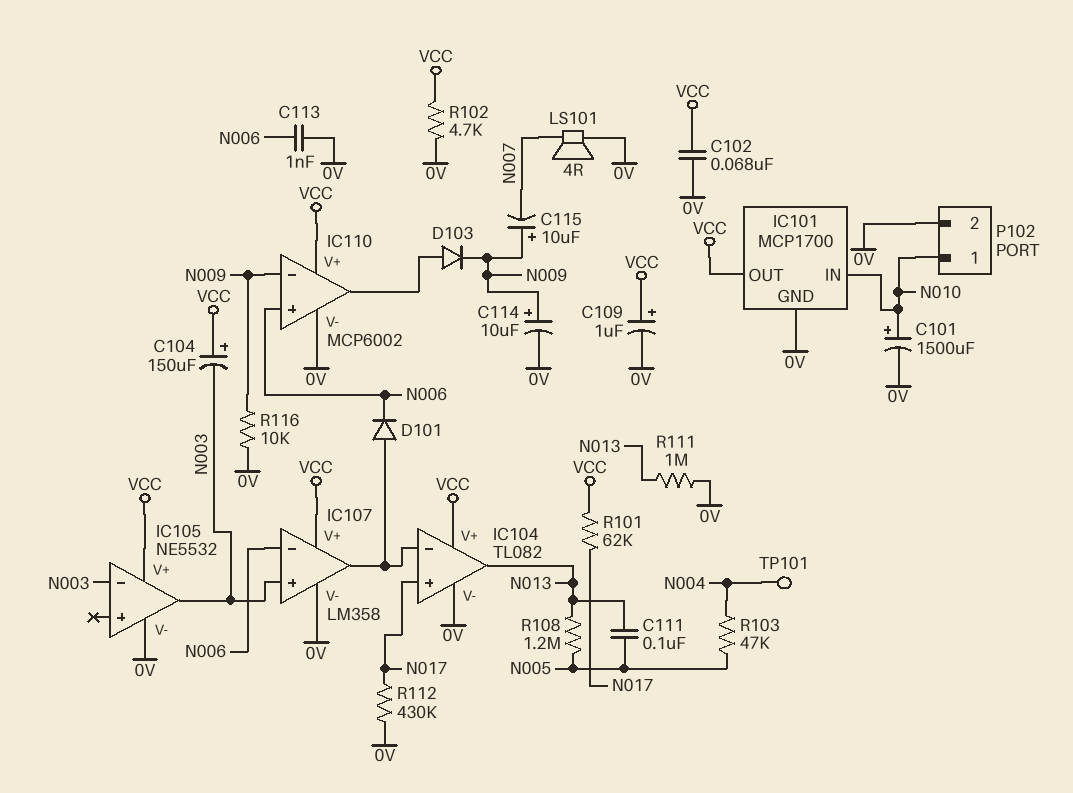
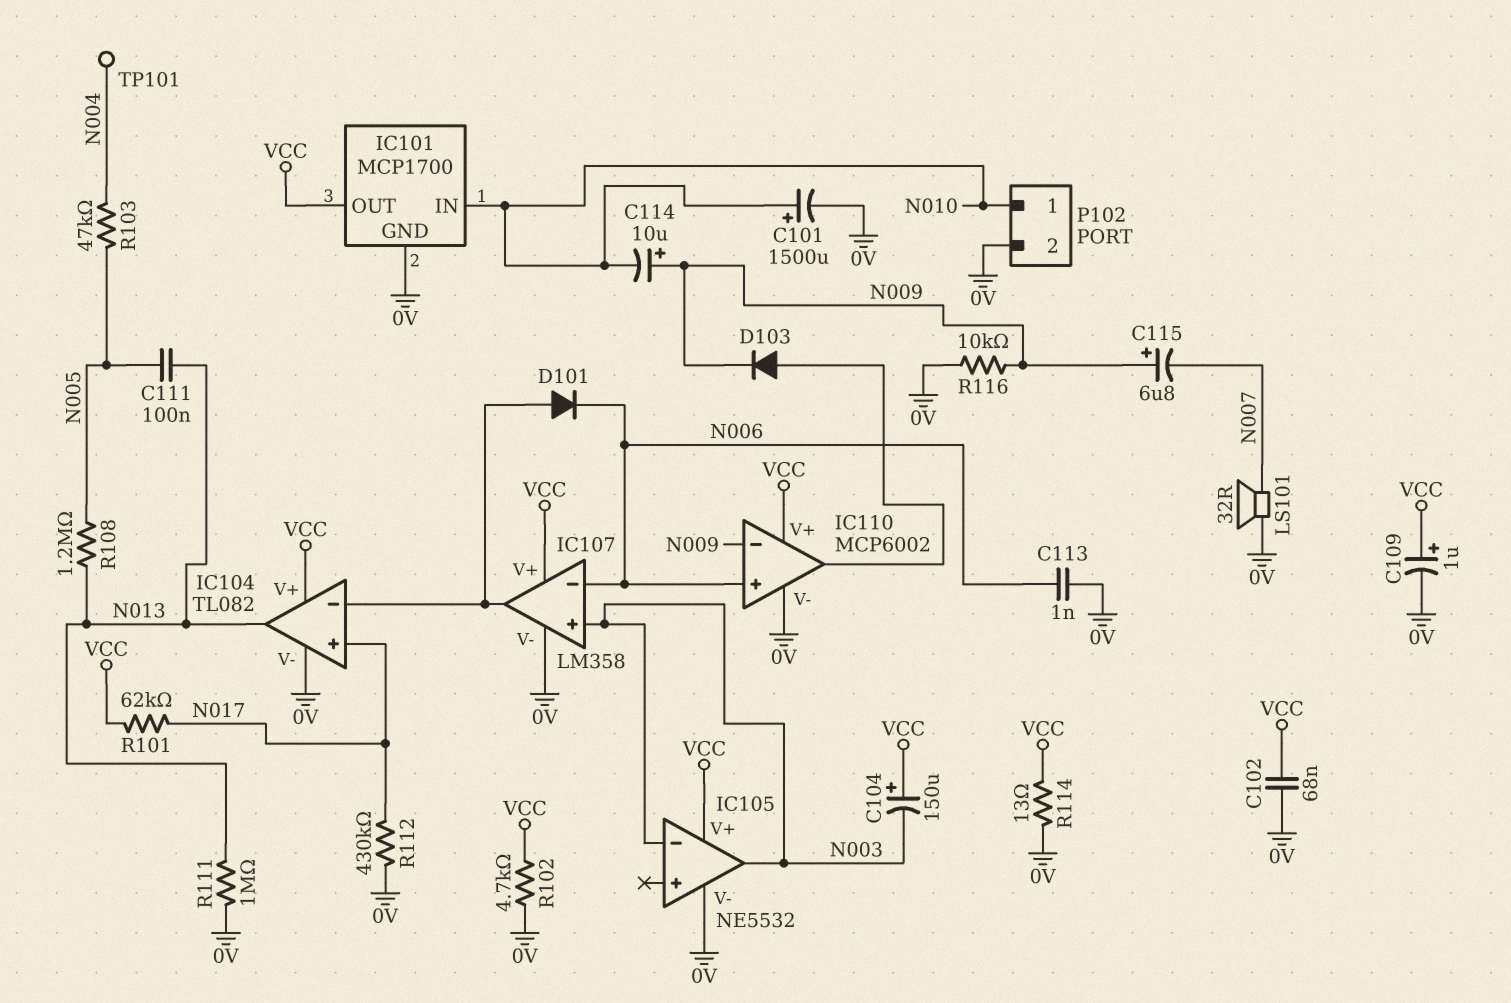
C114: 10uF (plus N009, minus 0V) -> 10uF (plus N009, minus N010)
C115: 10uF (plus N009, minus N007) -> 6.8uF (plus N009, minus N007)
LS101: speaker 4R (0V, N007) -> speaker 32R (0V, N007)
R114: none -> 13 (0V, VCC)

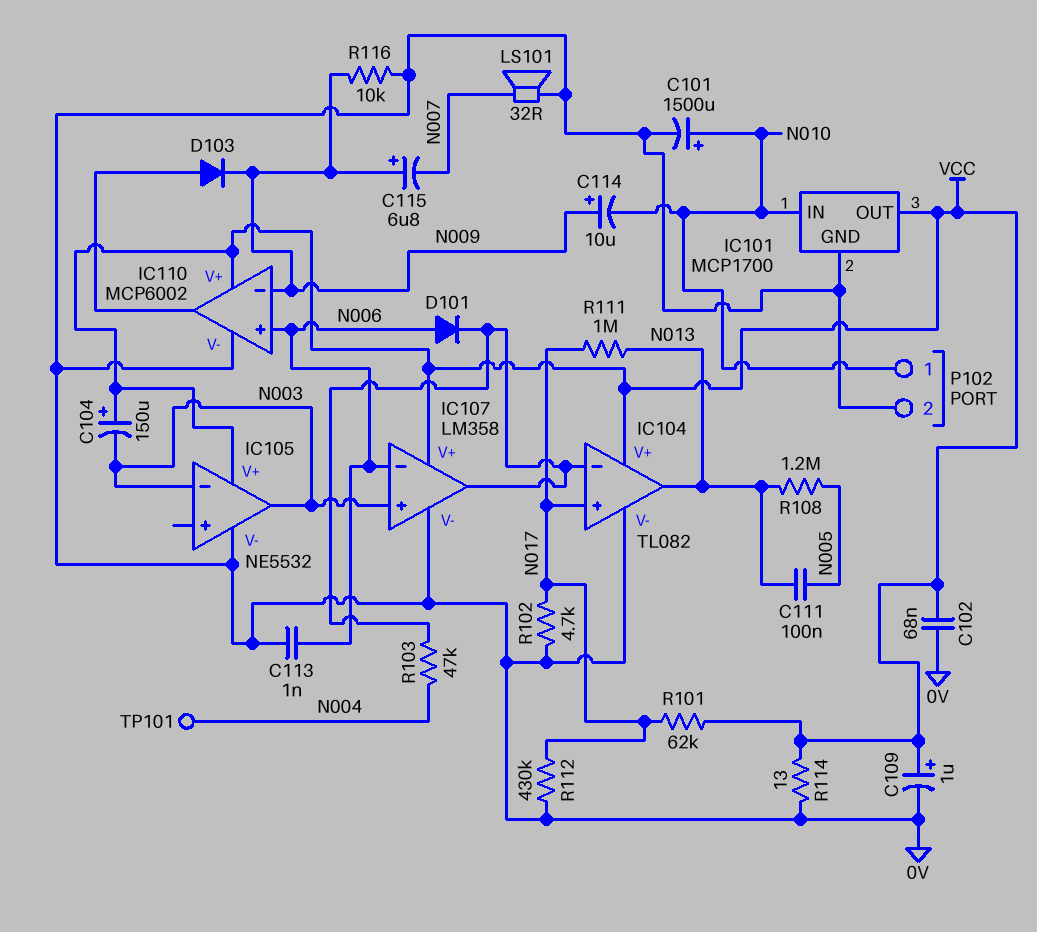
D101: diode (A IC104/in-, K N006) -> diode (A N006, K IC104/in-)
R102: 4.7k (0V, VCC) -> 4.7k (0V, N017)
R103: 47k (N004, N005) -> 47k (IC104/in-, N004)
R111: 1M (0V, N013) -> 1M (N013, N017)

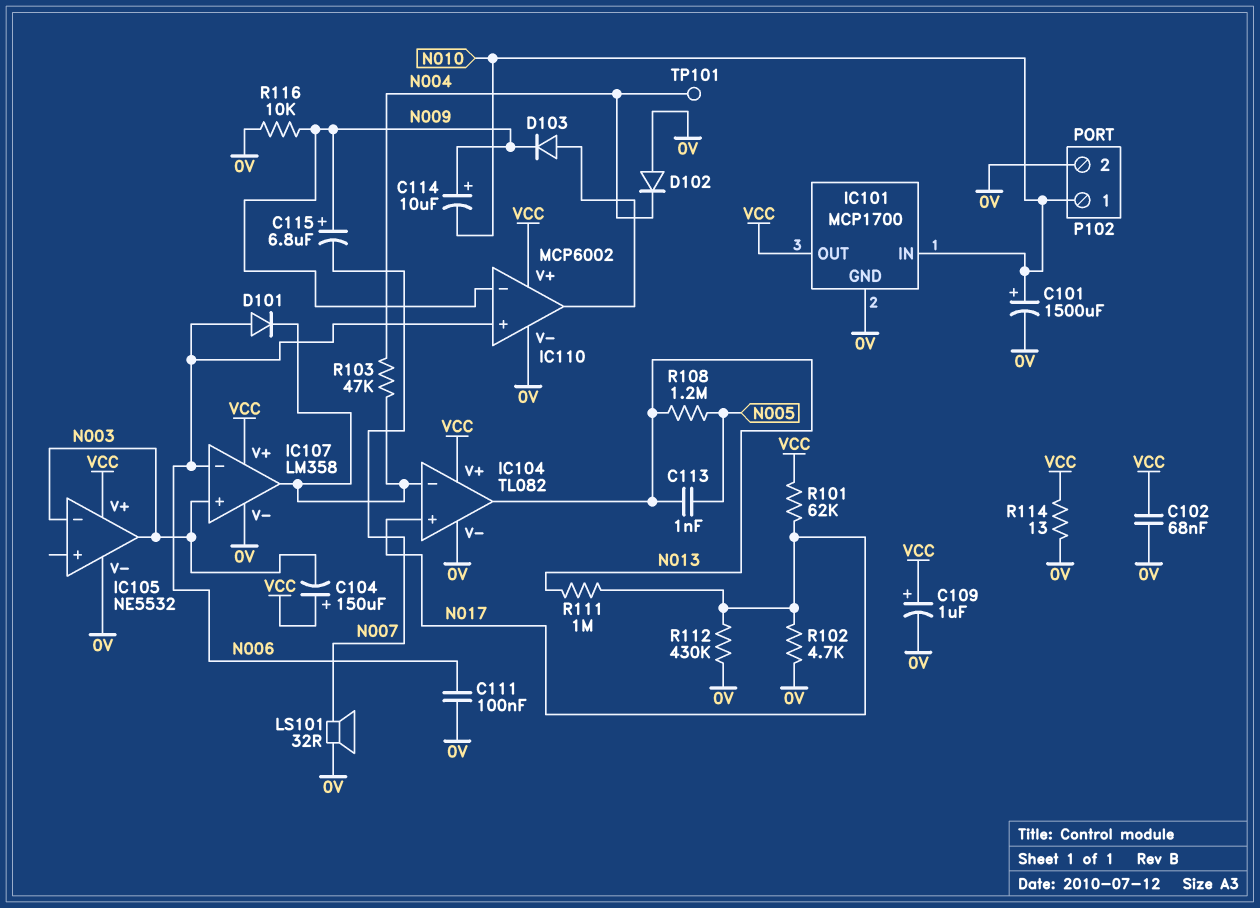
C111: 100nF (N005, N013) -> 100nF (0V, N006)
C113: 1nF (0V, N006) -> 1nF (N005, N013)
D102: none -> diode (A 0V, K N004)

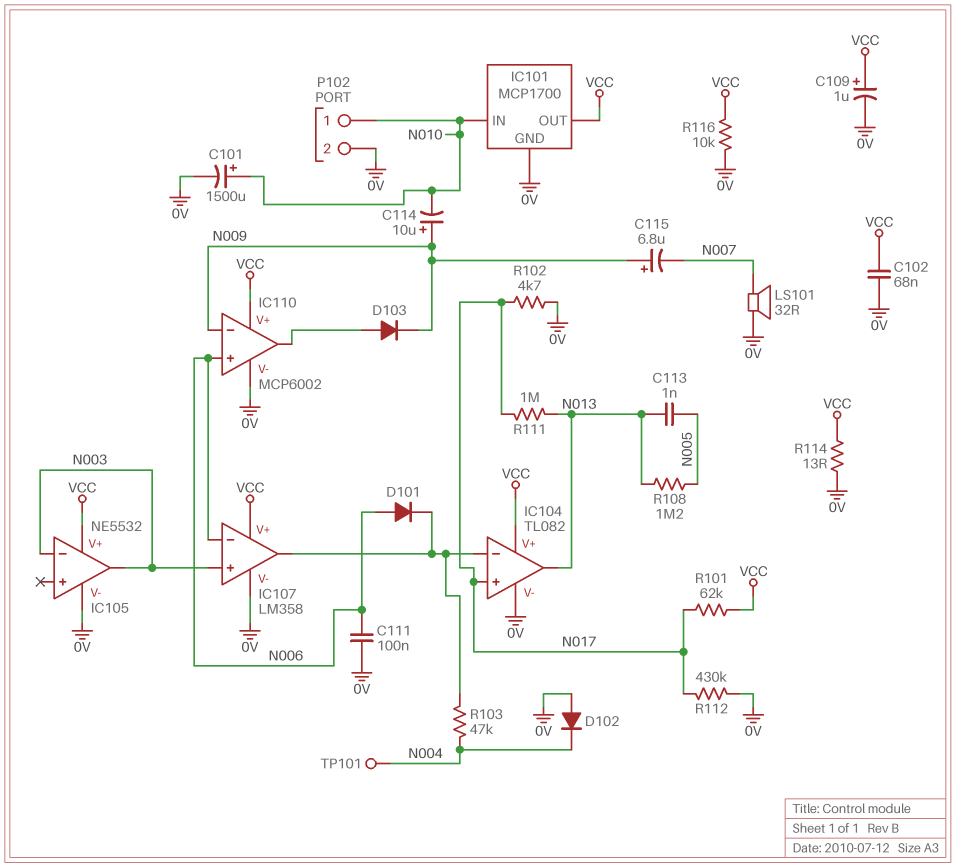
C104: 150uF (plus VCC, minus N003) -> none
R116: 10k (0V, N009) -> 10k (0V, VCC)

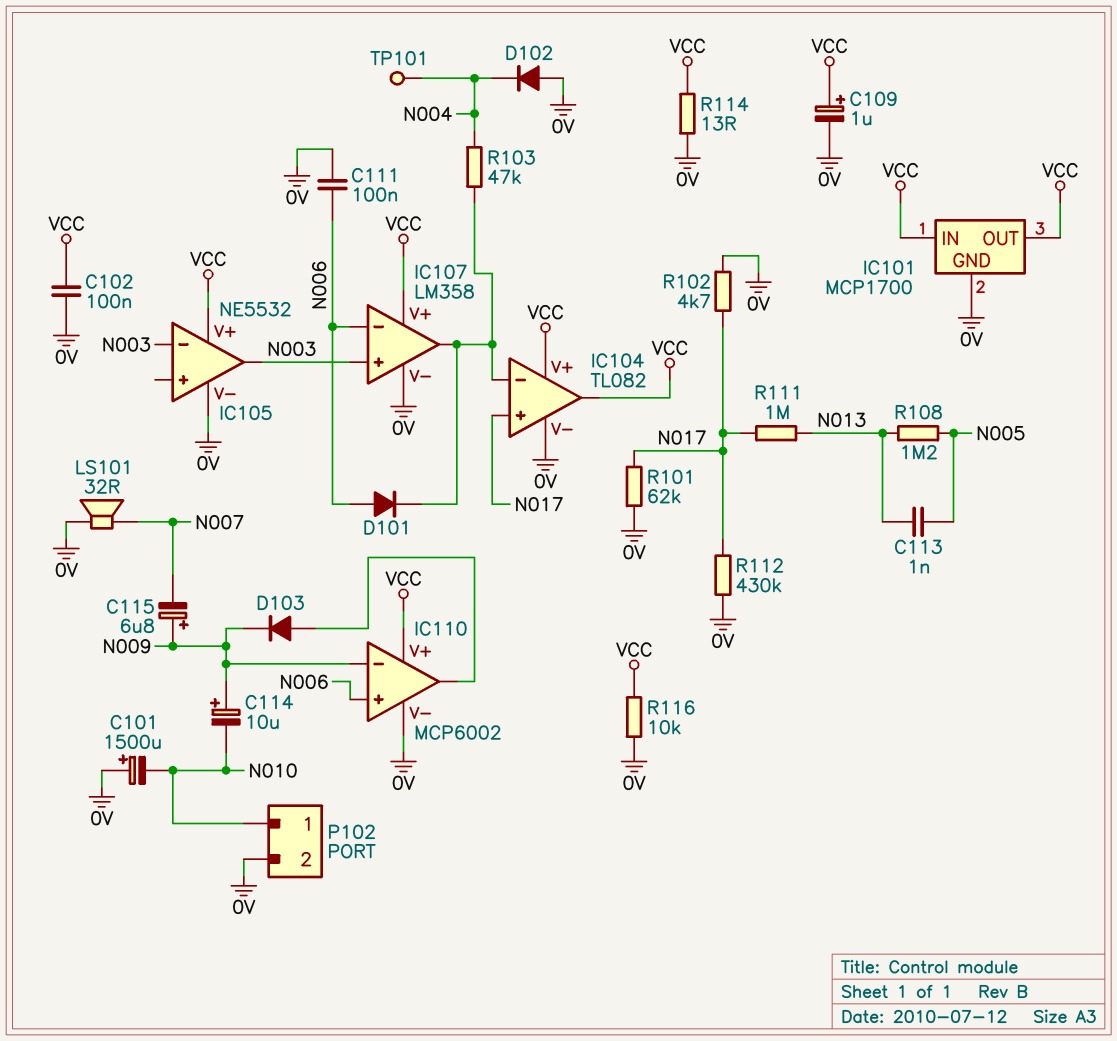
C101: 1500uF (plus N010, minus 0V) -> 1500uF (plus 0V, minus N010)
C102: 68nF (0V, VCC) -> 100nF (0V, VCC)
IC101 pin IN: N010 -> VCC
IC104 pin out: N013 -> VCC
R101: 62k (N017, VCC) -> 62k (0V, N017)

